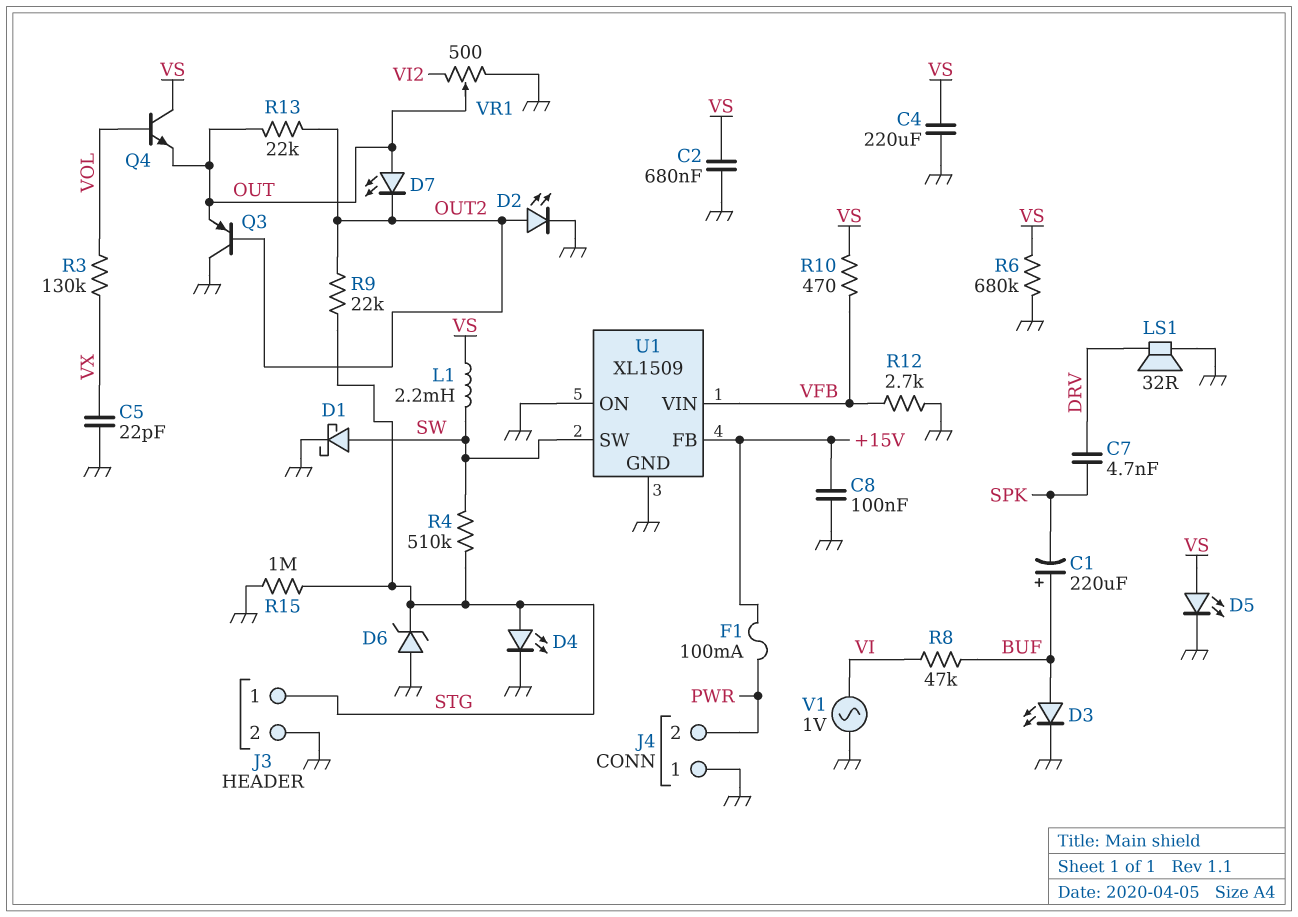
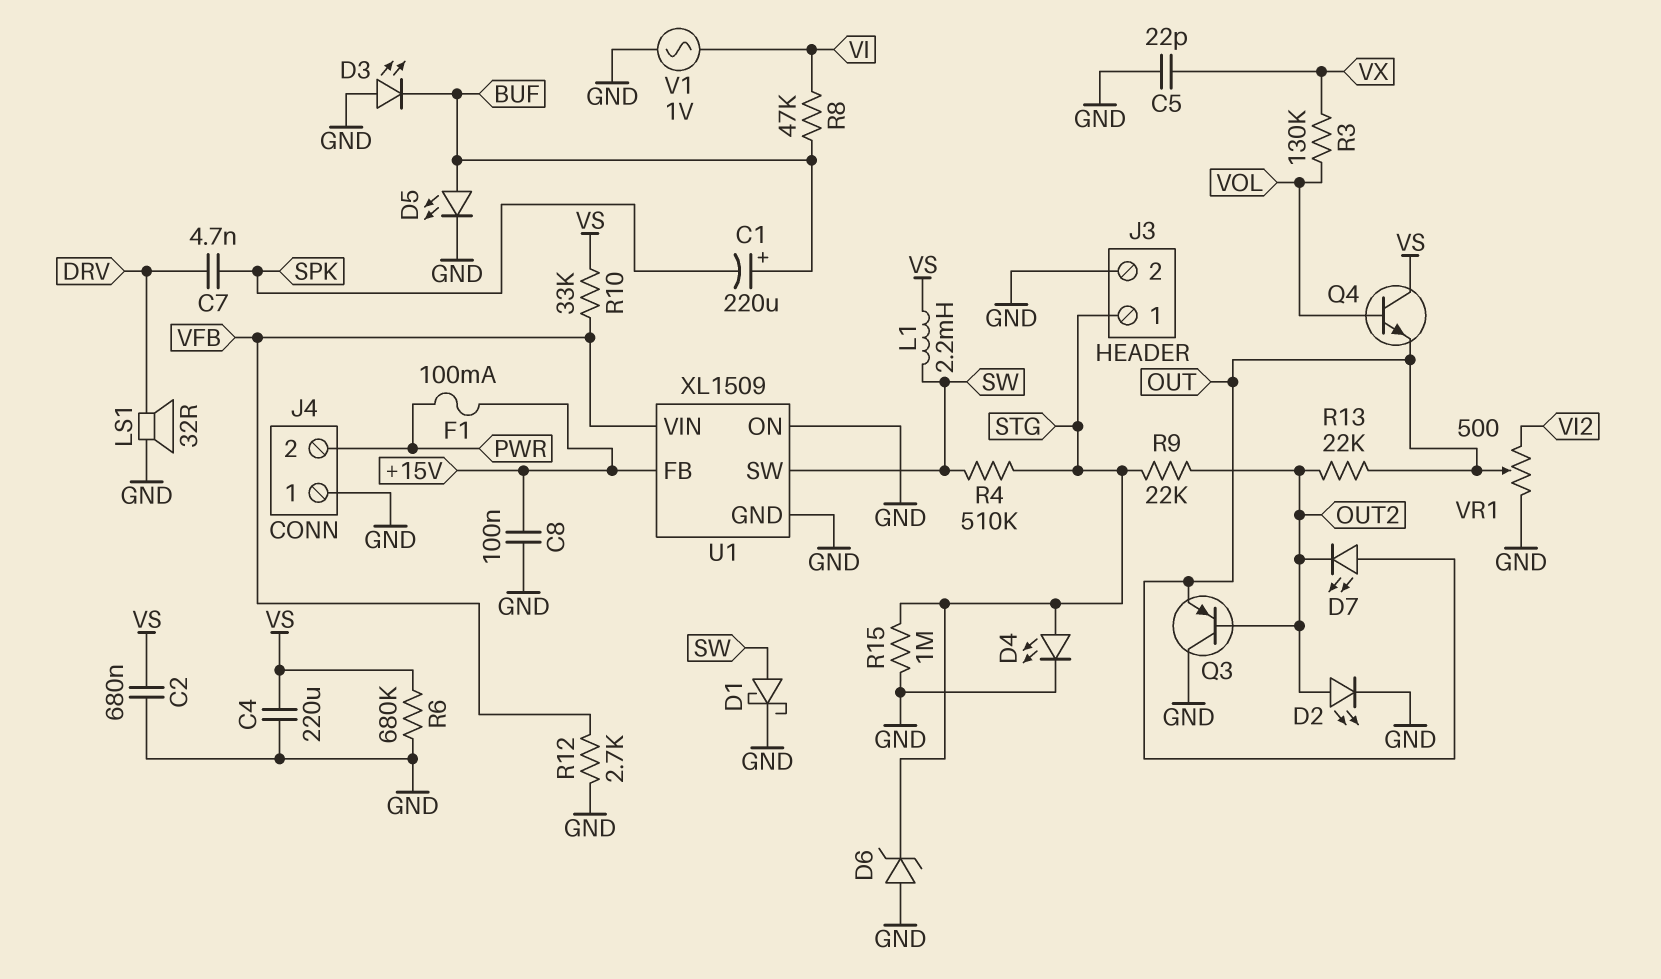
D3: LED (A BUF, K GND) -> LED (A GND, K BUF)
D5: LED (A VS, K GND) -> LED (A BUF, K GND)
R10: 470 (VFB, VS) -> 33k (VFB, VS)

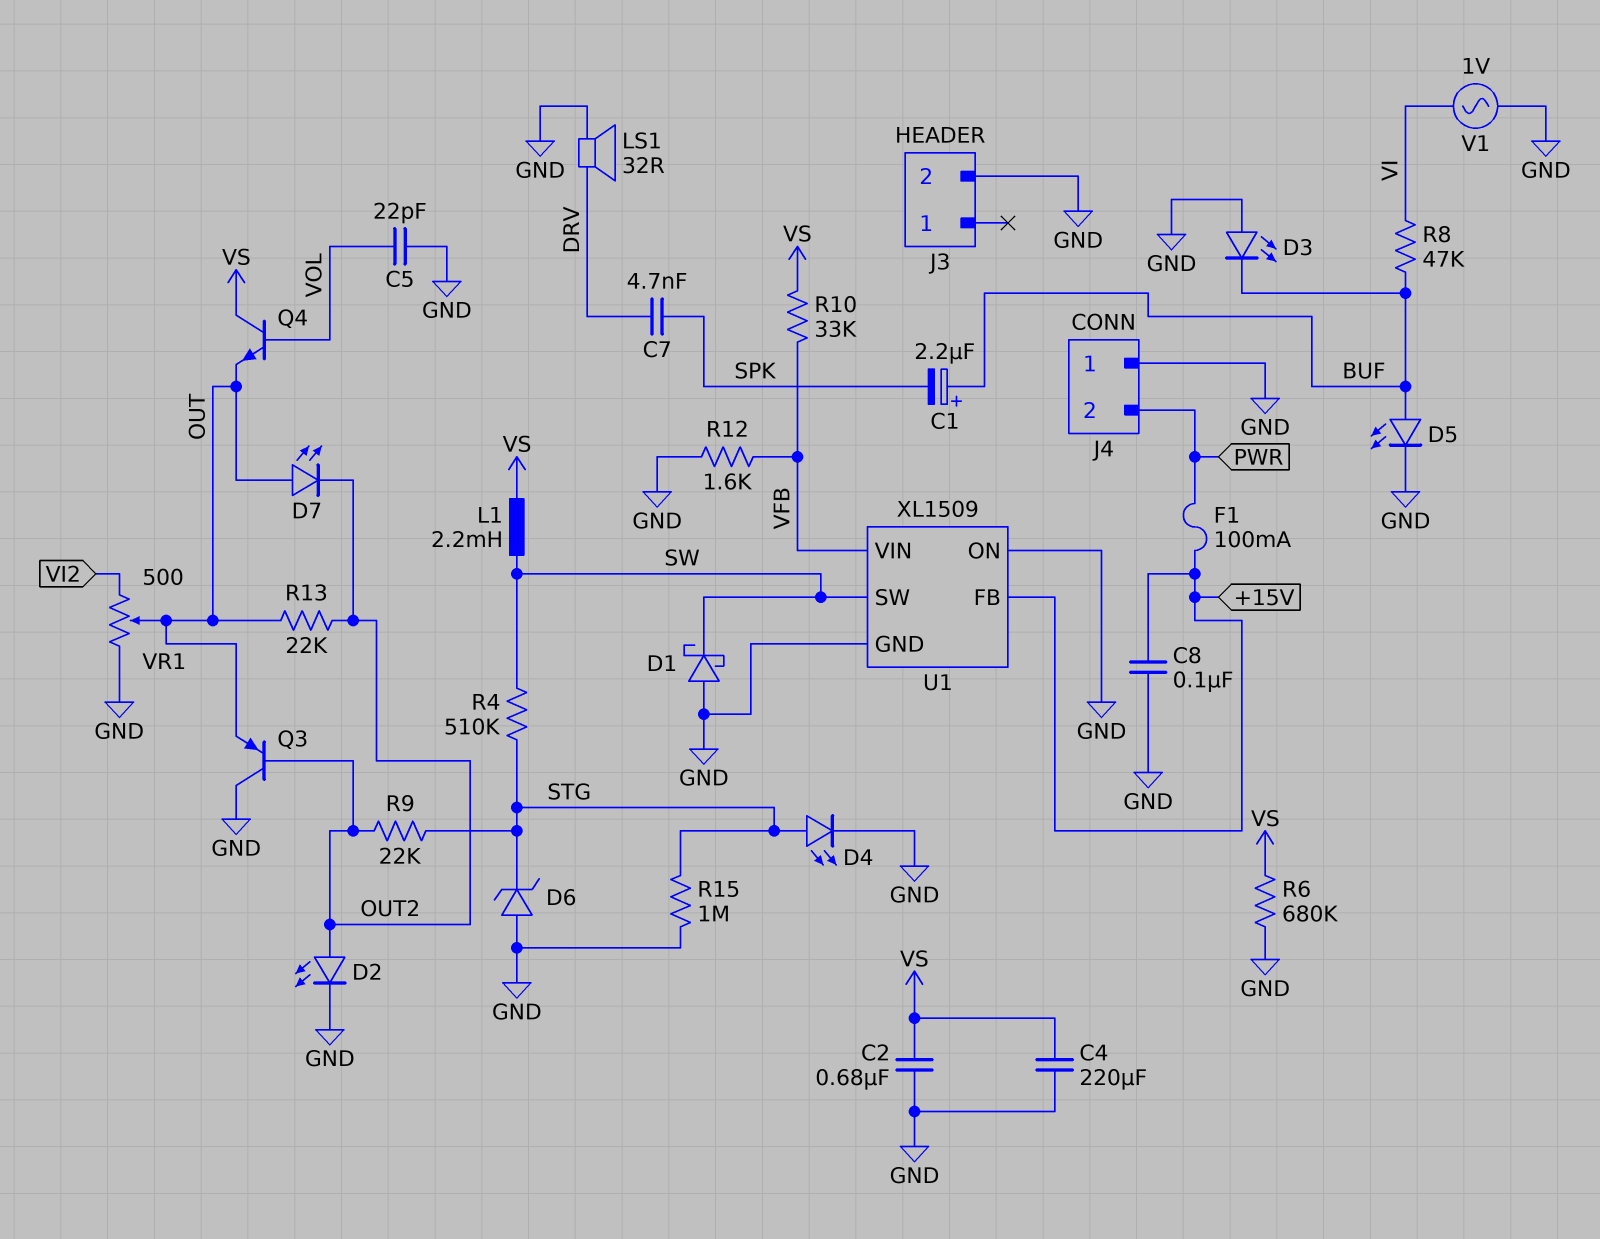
C1: 220uF (plus BUF, minus SPK) -> 2.2uF (plus BUF, minus SPK)
C5: 22pF (GND, VX) -> 22pF (GND, VOL)
D1: schottky (A SW, K GND) -> schottky (A GND, K SW)
J3 pin 1: STG -> none
R3: 130k (VOL, VX) -> none
R12: 2.7k (GND, VFB) -> 1.6k (GND, VFB)

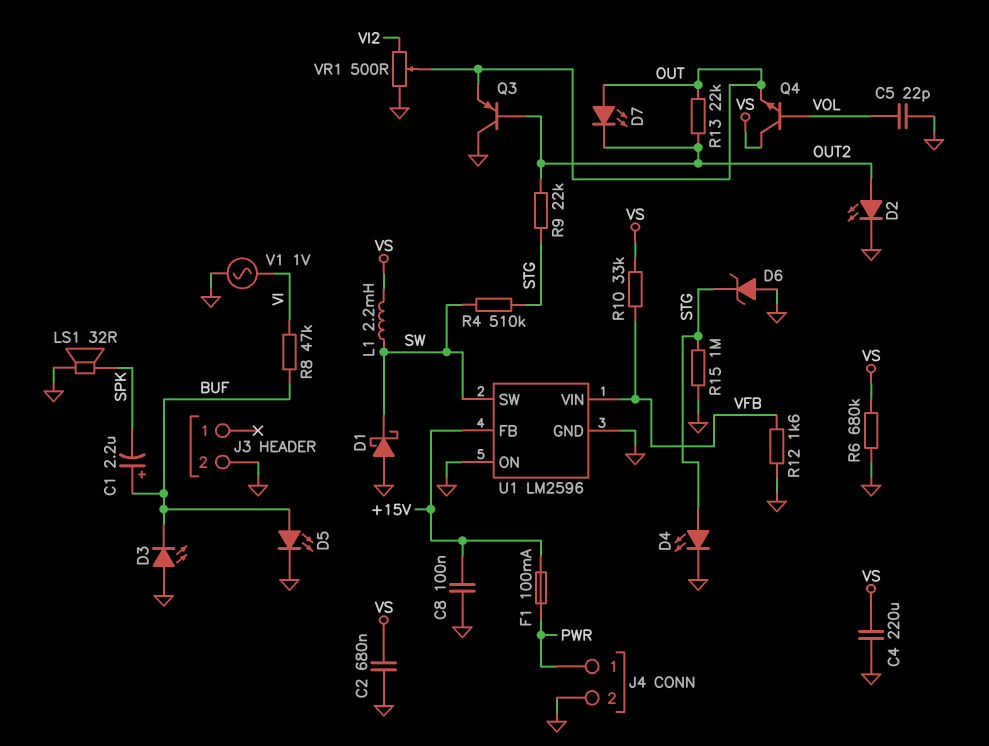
C7: 4.7nF (DRV, SPK) -> none
J4 pin 1: GND -> PWR
J4 pin 2: PWR -> GND
LS1: speaker 32R (DRV, GND) -> speaker 32R (GND, SPK)
U1: XL1509 -> LM2596

